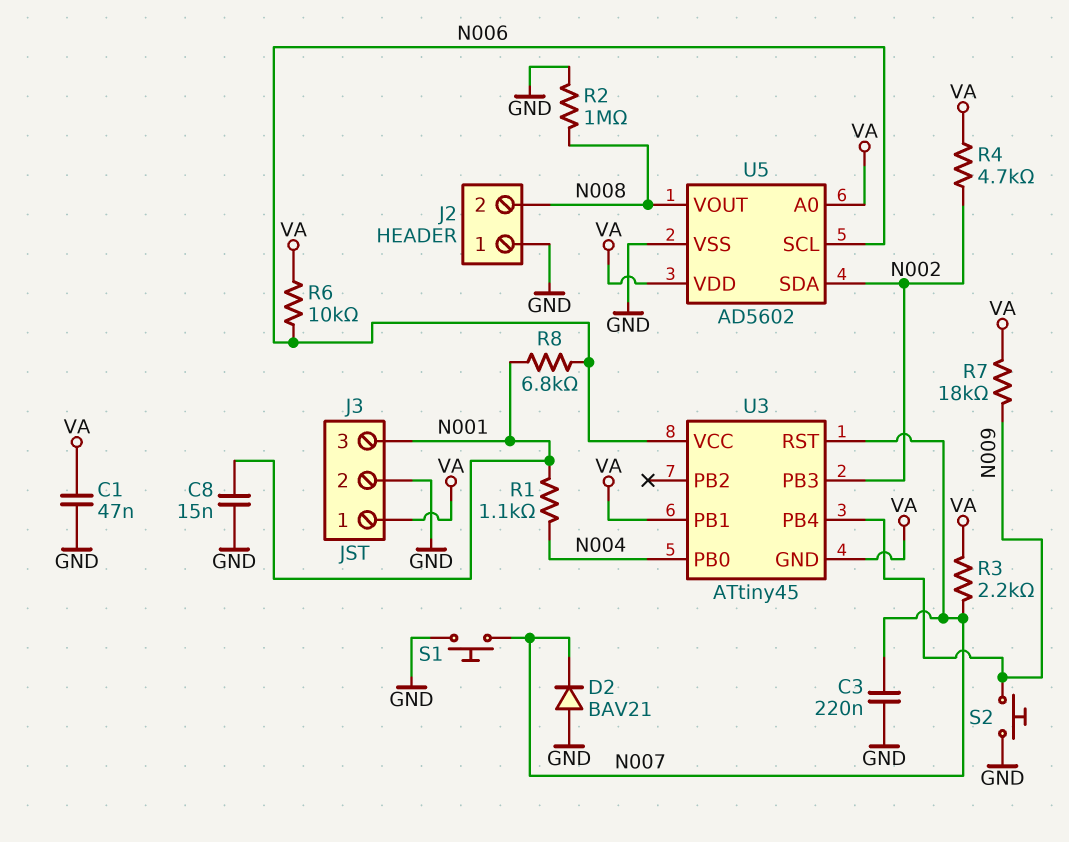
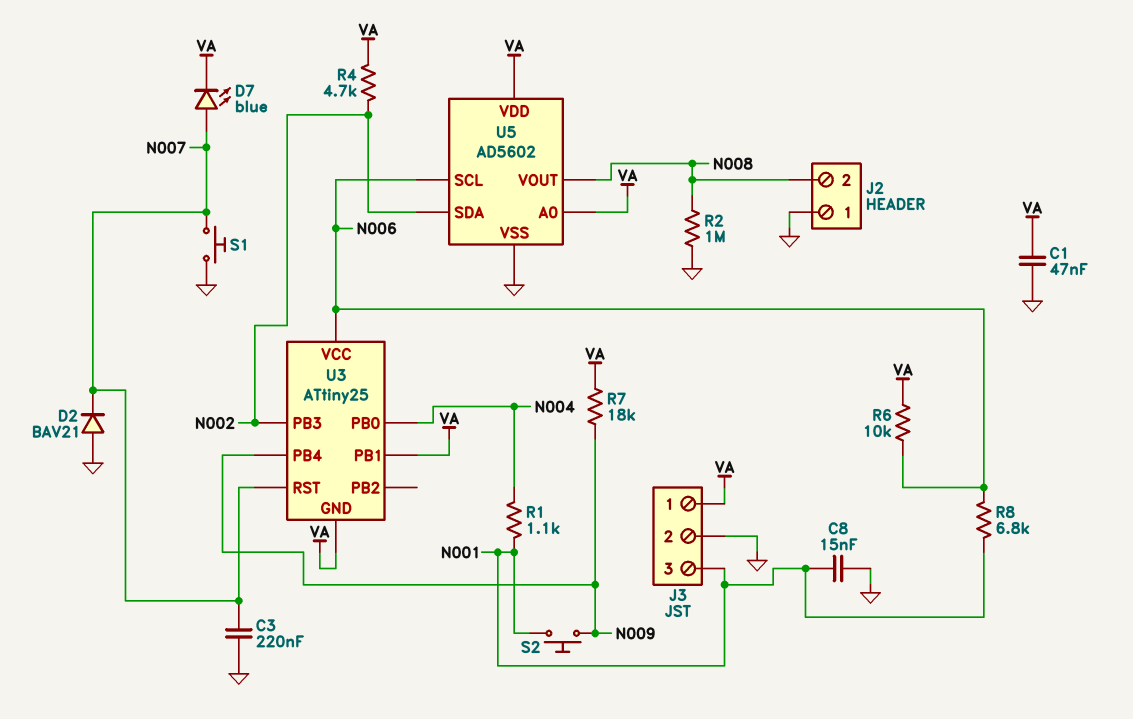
D7: none -> LED blue (A N007, K VA)
R3: 2.2k (N007, VA) -> none
S2: button (GND, N009) -> button (N001, N009)
U3: ATtiny45 -> ATtiny25

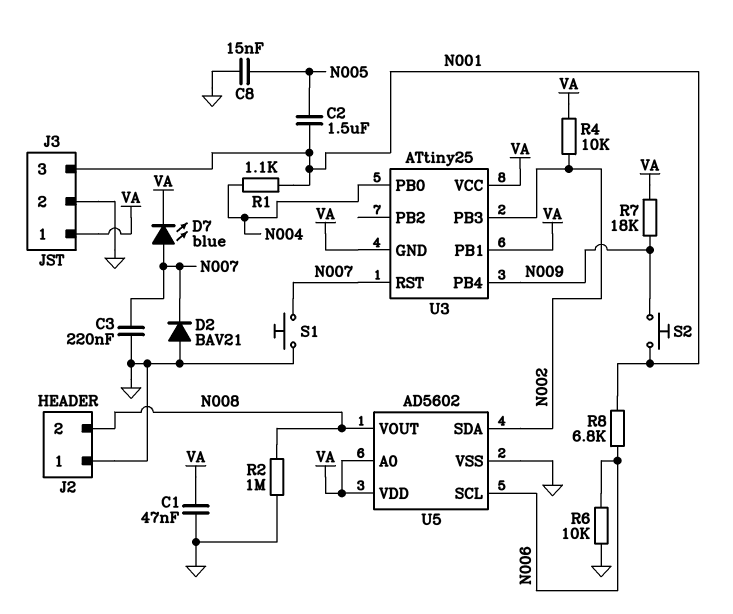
C2: none -> 1.5uF (N001, N005)
C8: 15nF (GND, N001) -> 15nF (GND, N005)
R4: 4.7k (N002, VA) -> 10k (N002, VA)
R6: 10k (N006, VA) -> 10k (GND, N006)
U3 pin VCC: N006 -> VA

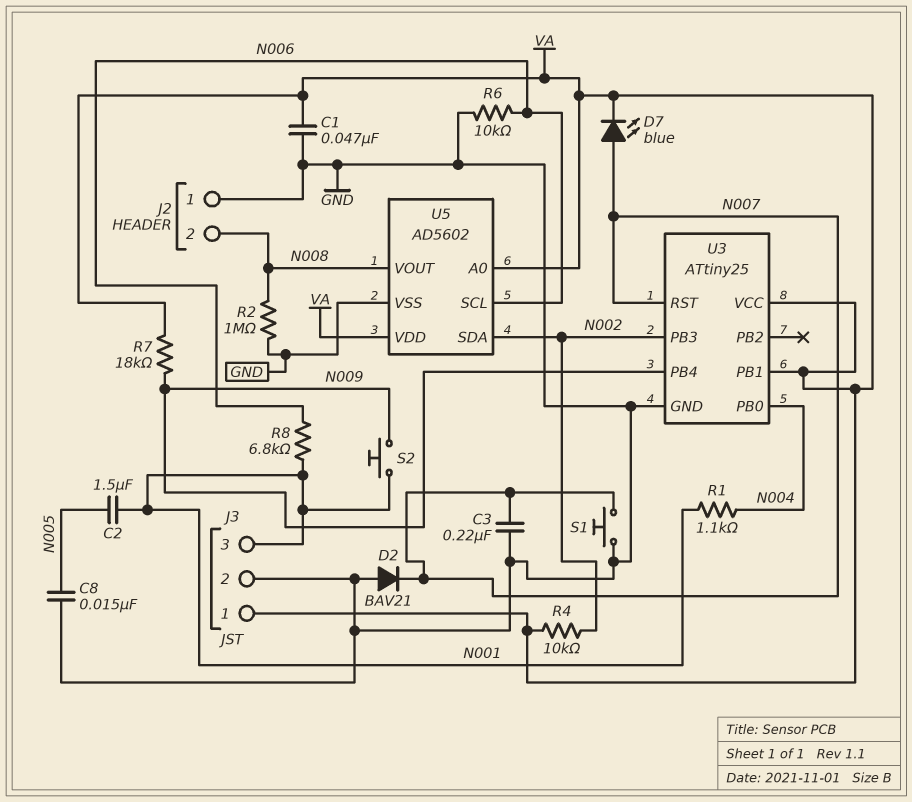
U3 pin GND: VA -> GND

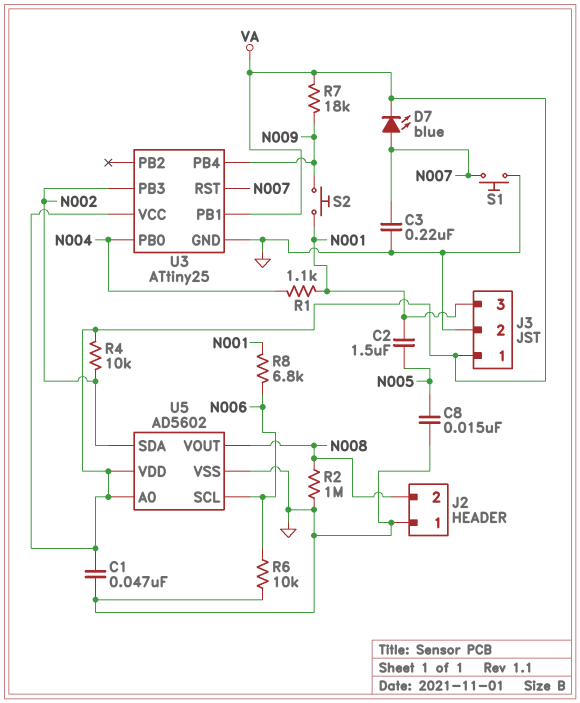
D2: diode BAV21 (A GND, K N007) -> none

